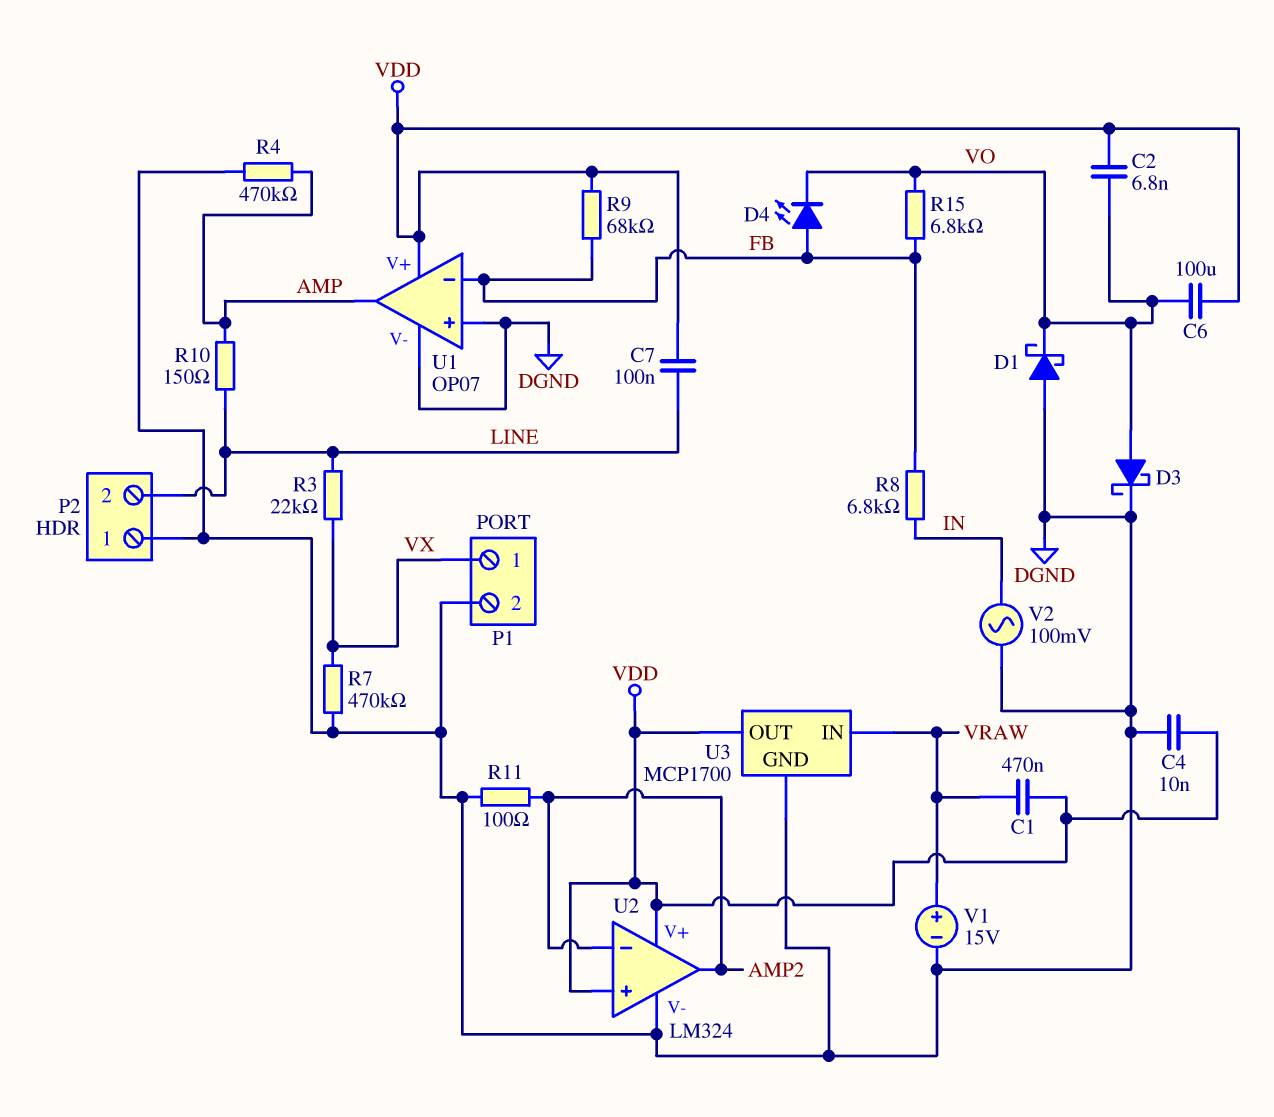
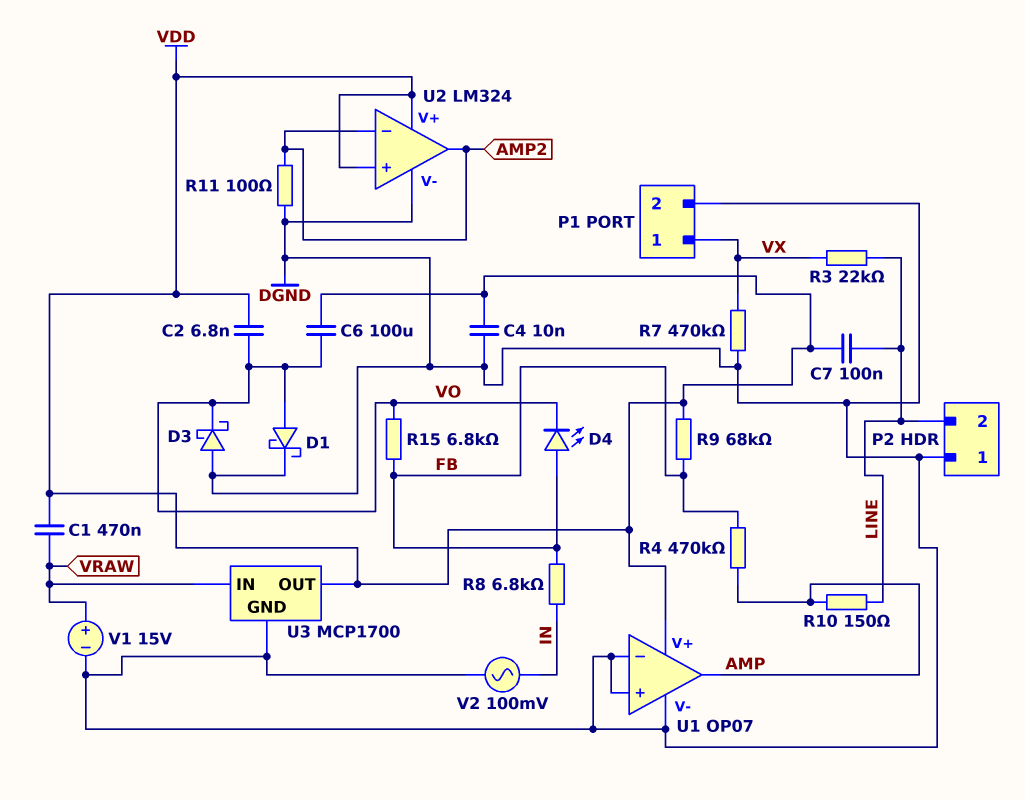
D1: schottky (A DGND, K VO) -> schottky (A VO, K DGND)
D3: schottky (A VO, K DGND) -> schottky (A DGND, K VO)
R4: 470k (AMP, DGND) -> 470k (AMP, FB)
U1 pin in-: FB -> DGND

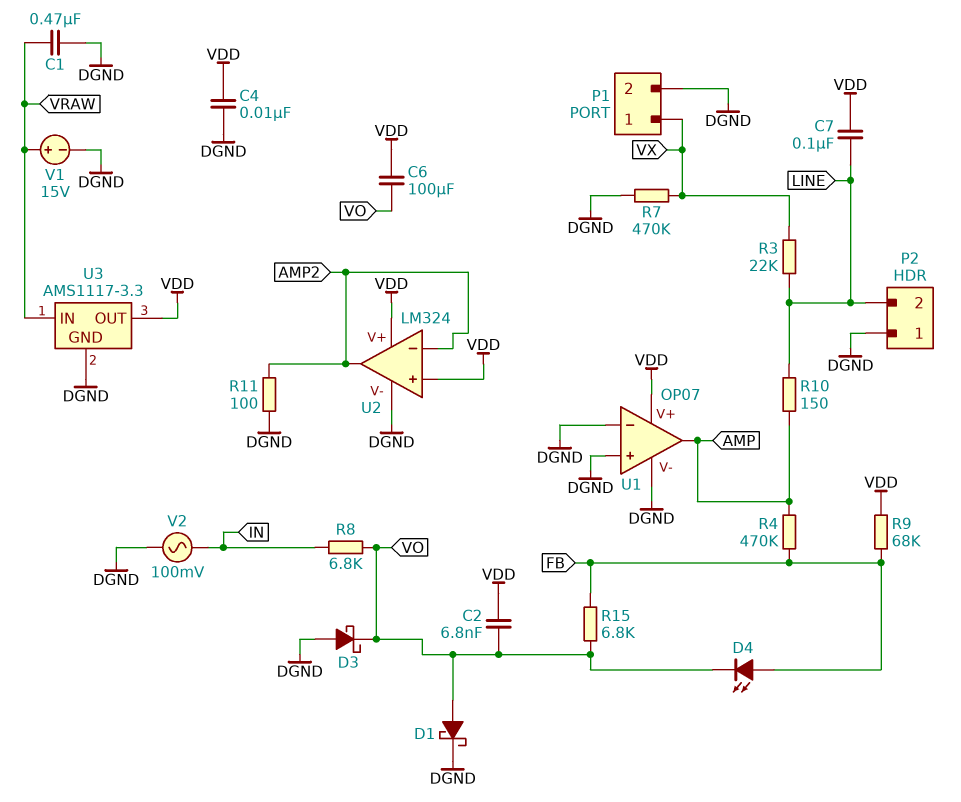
C1: 470nF (VDD, VRAW) -> 470nF (DGND, VRAW)
R8: 6.8k (FB, IN) -> 6.8k (IN, VO)
U3: MCP1700 -> AMS1117-3.3

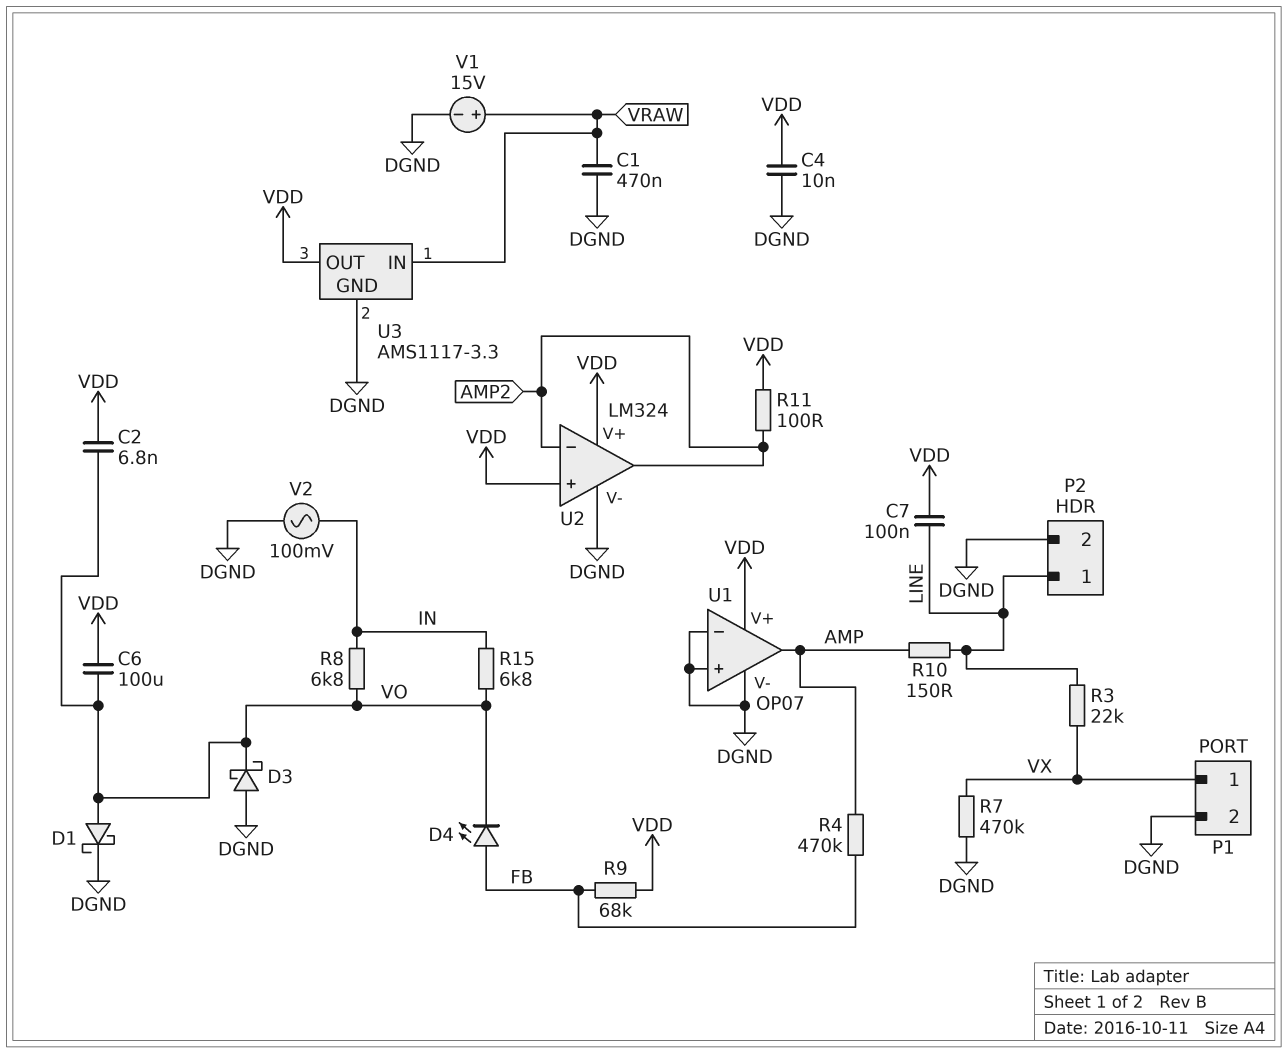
P2 pin 1: DGND -> LINE
P2 pin 2: LINE -> DGND
R11: 100 (AMP2, DGND) -> 100 (AMP2, VDD)
R15: 6.8k (FB, VO) -> 6.8k (IN, VO)

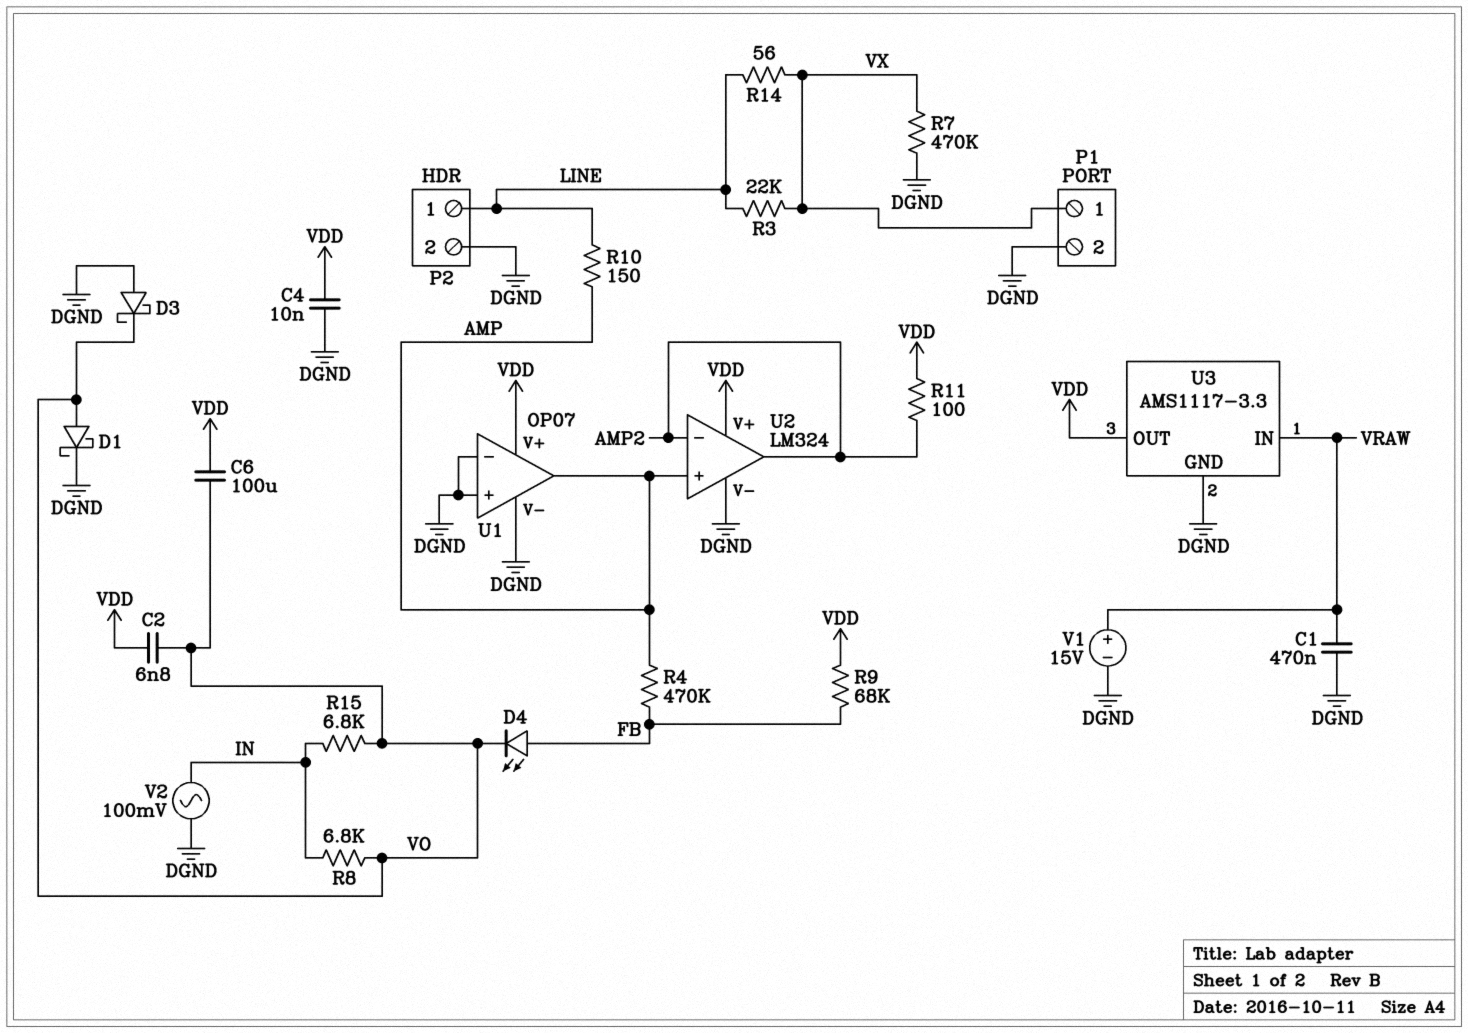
C7: 100nF (LINE, VDD) -> none
R14: none -> 56 (LINE, VX)
U2 pin in+: VDD -> AMP

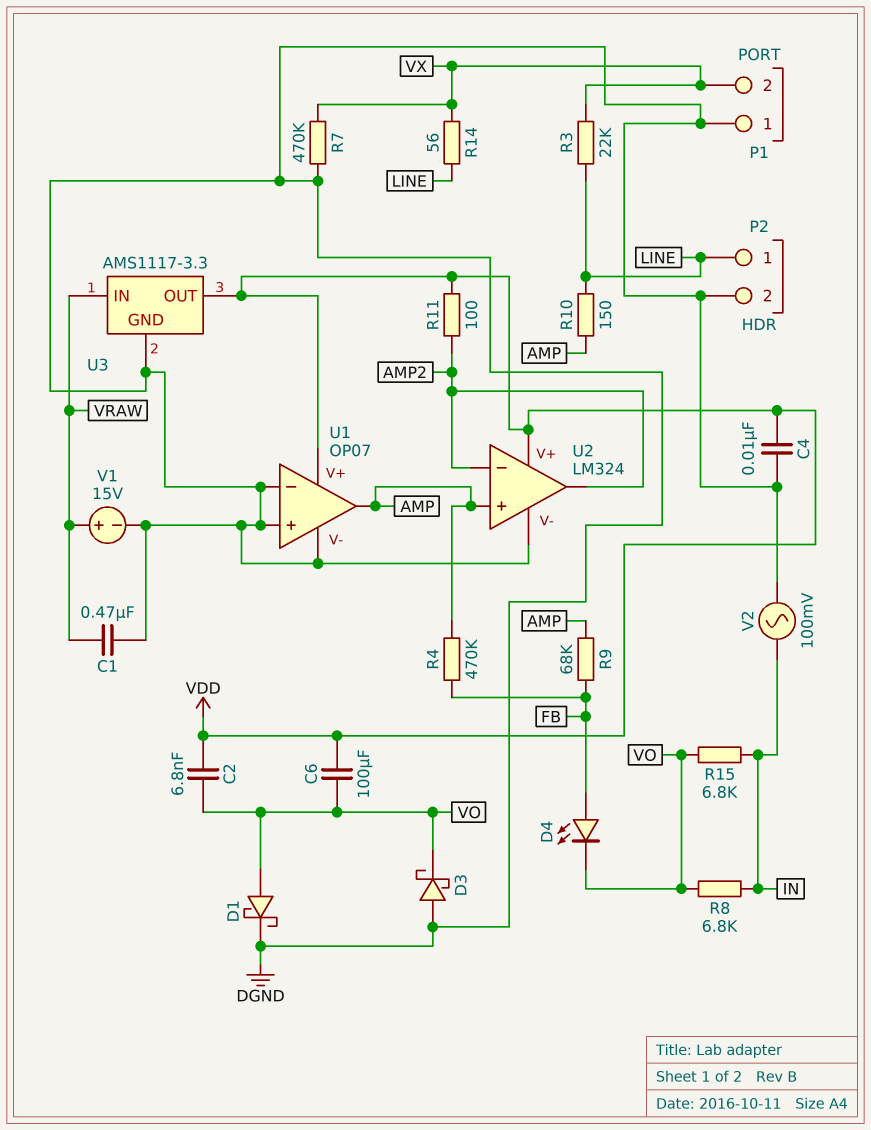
P1 pin 1: VX -> DGND
P1 pin 2: DGND -> VX
R9: 68k (FB, VDD) -> 68k (AMP, FB)

